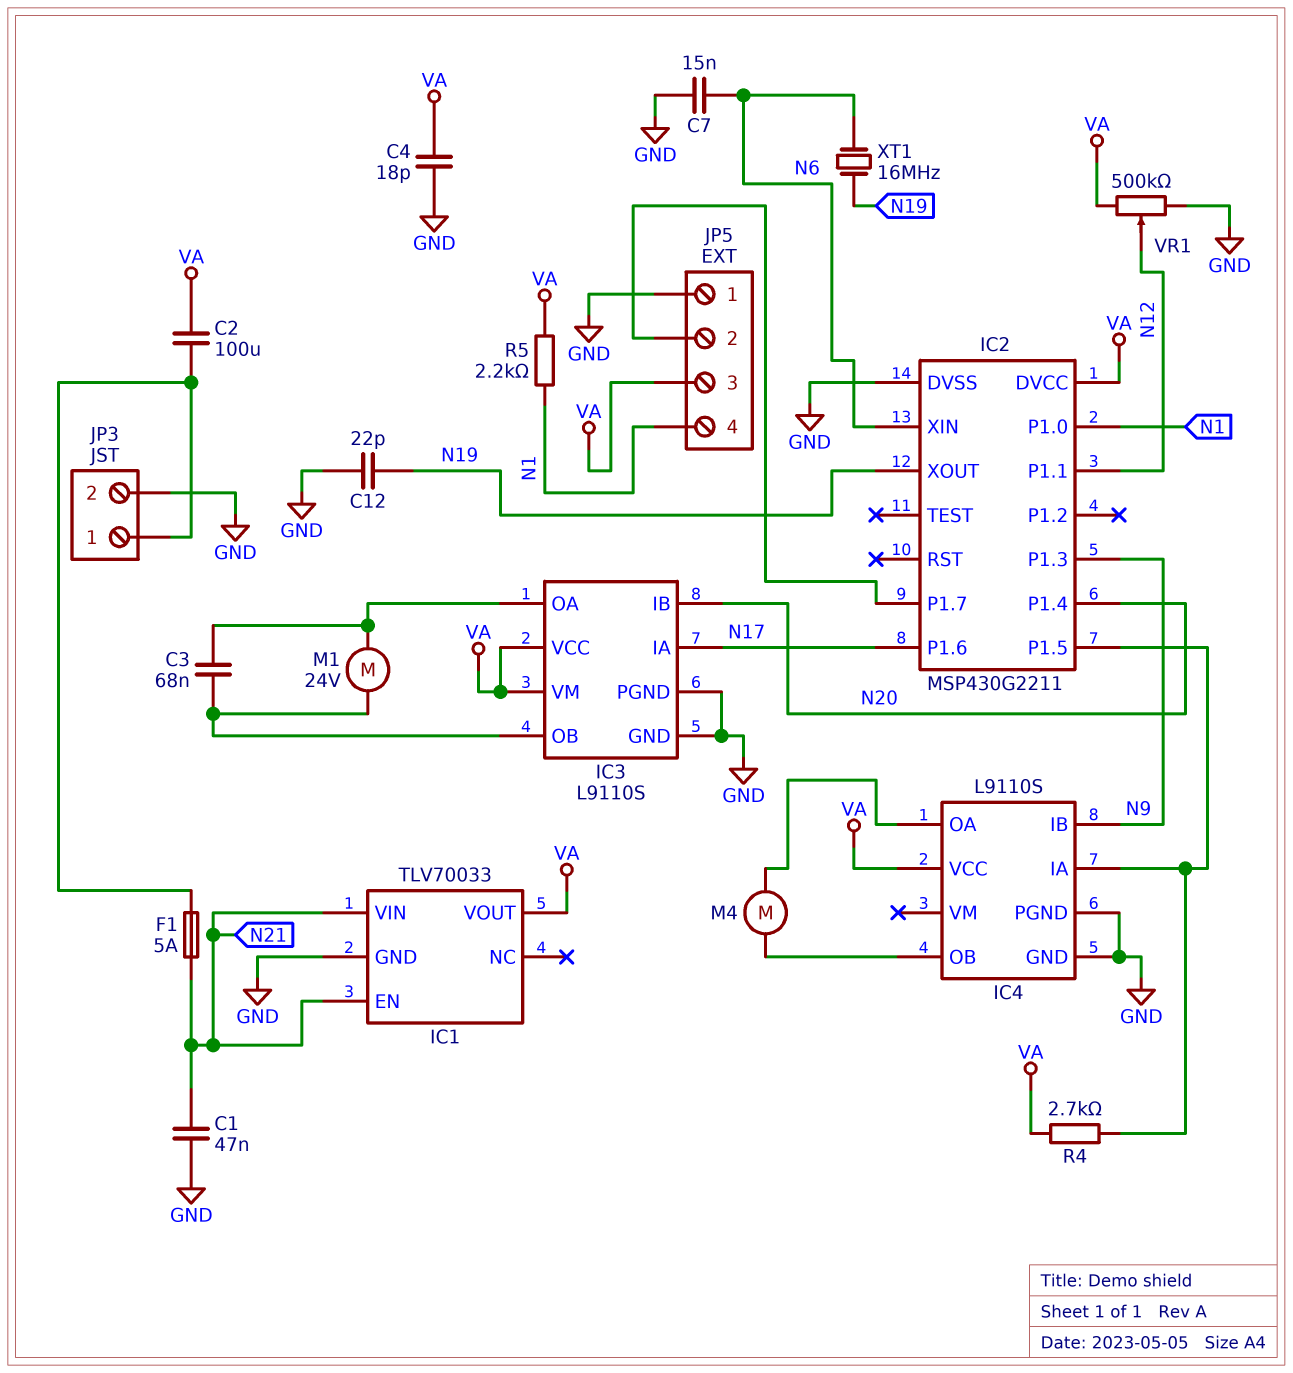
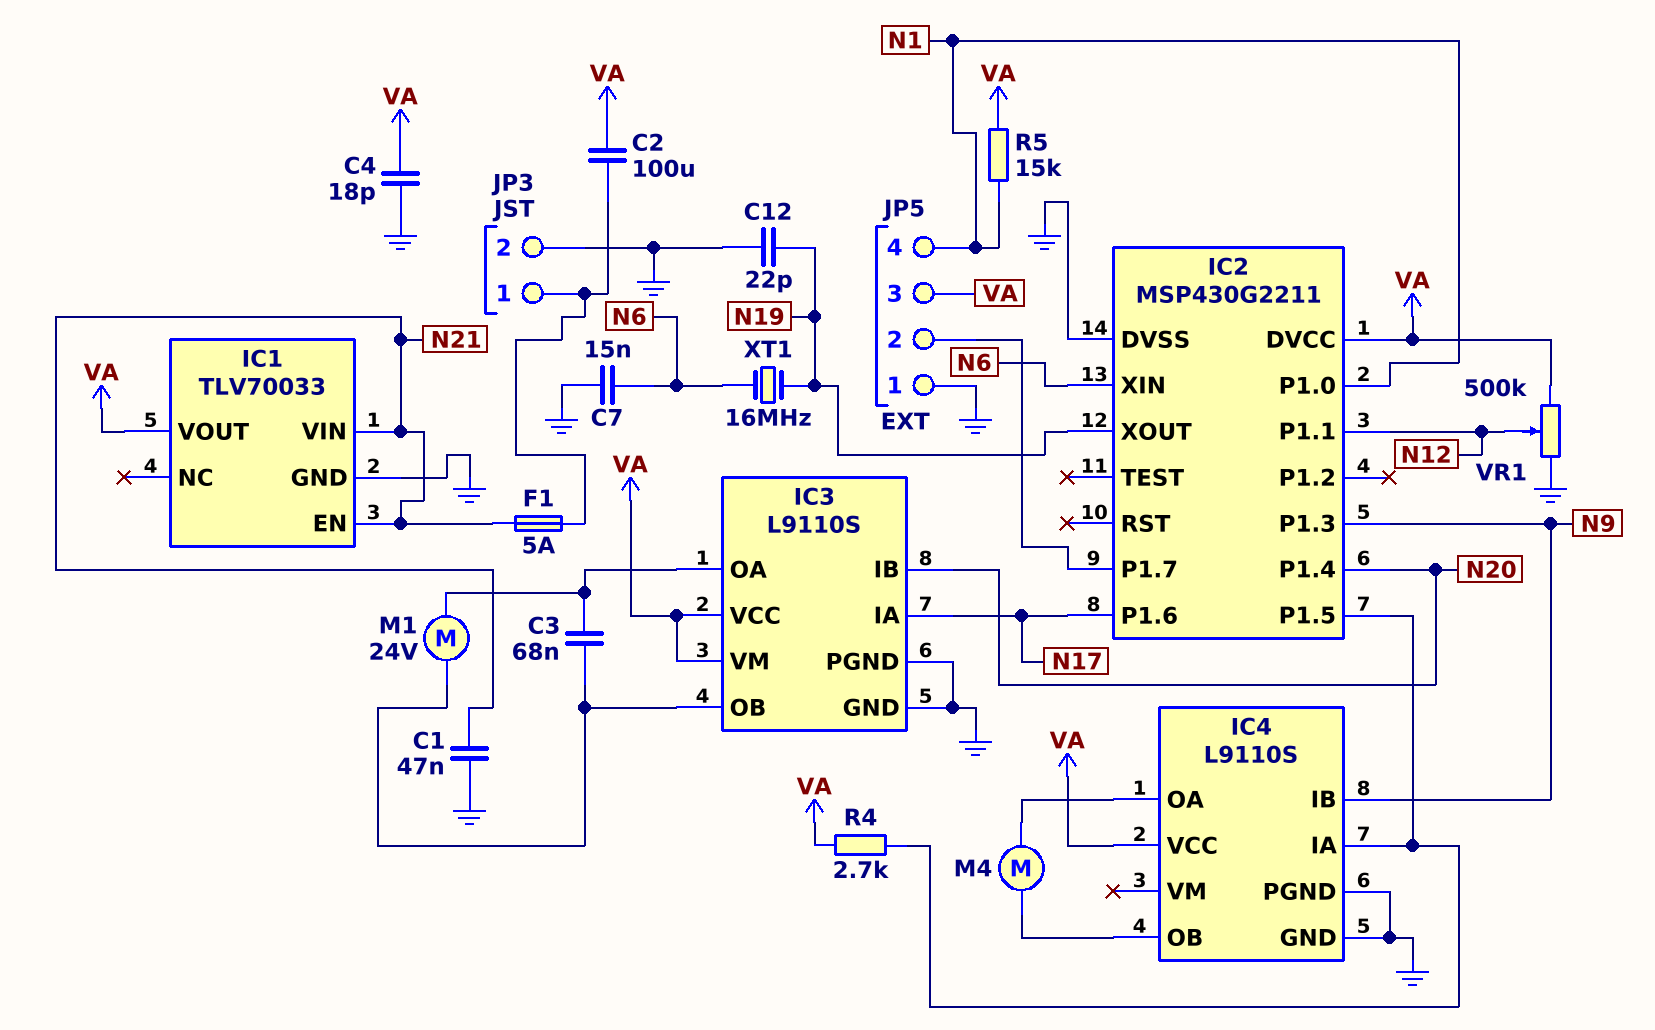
R5: 2.2k (N1, VA) -> 15k (N1, VA)

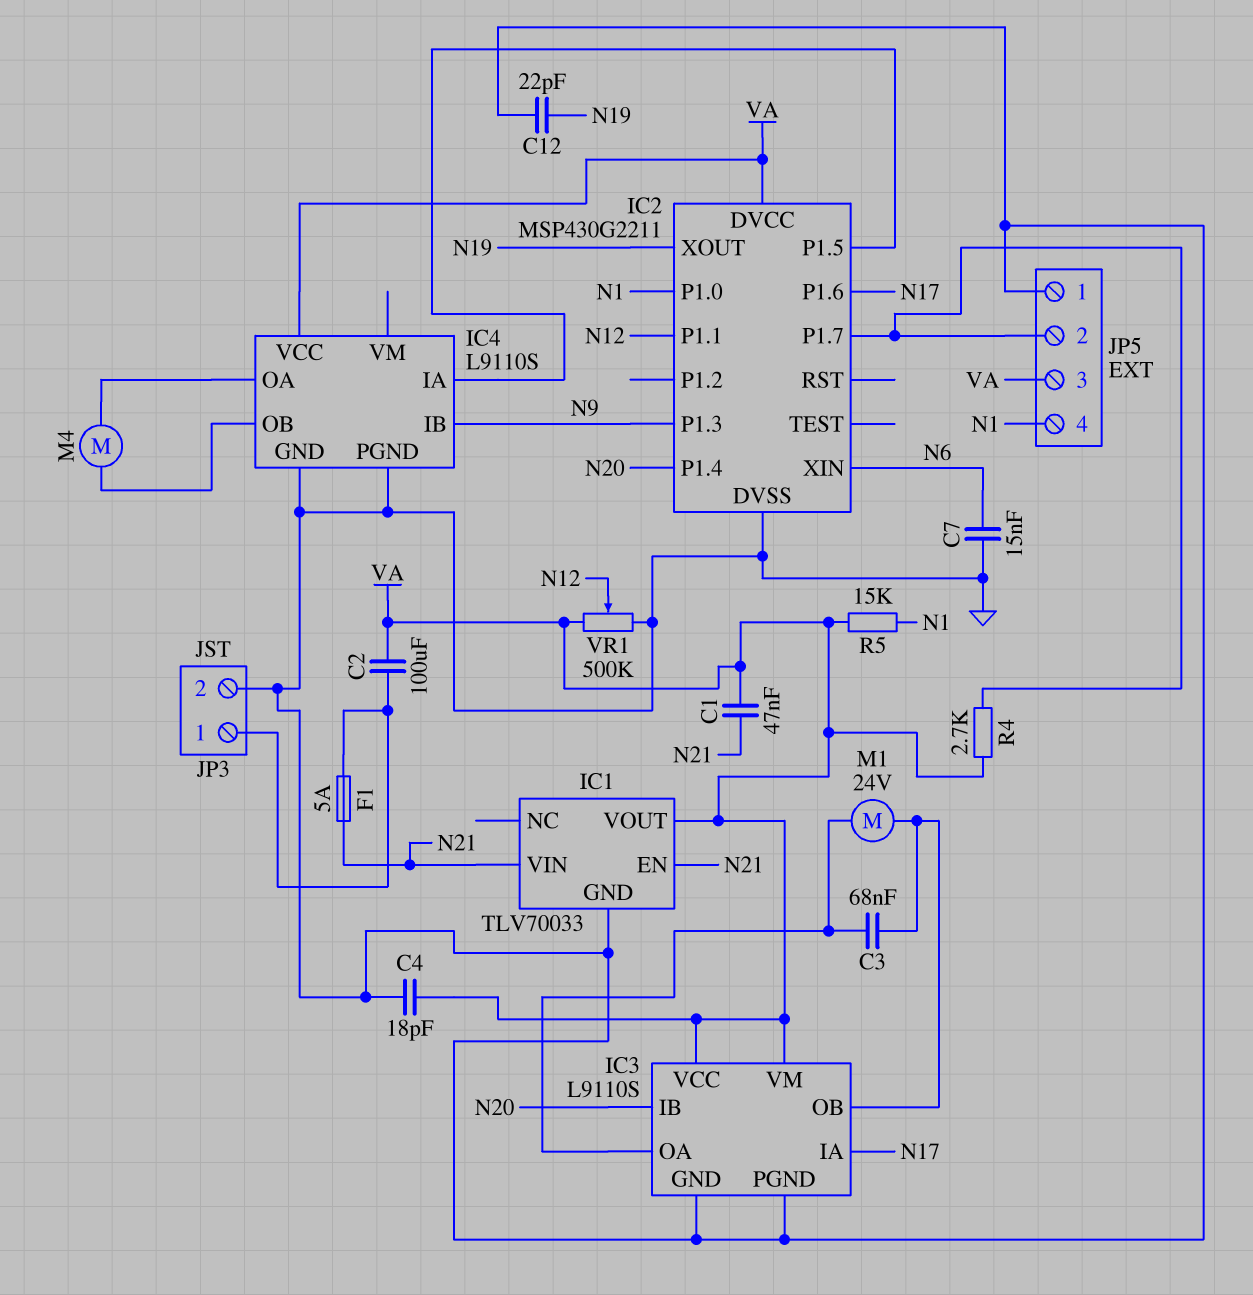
C1: 47nF (GND, N21) -> 47nF (N21, VA)
R4: 2.7k (IC2/P1.5, VA) -> 2.7k (IC2/P1.7, VA)
XT1: 16MHz (N6, N19) -> none

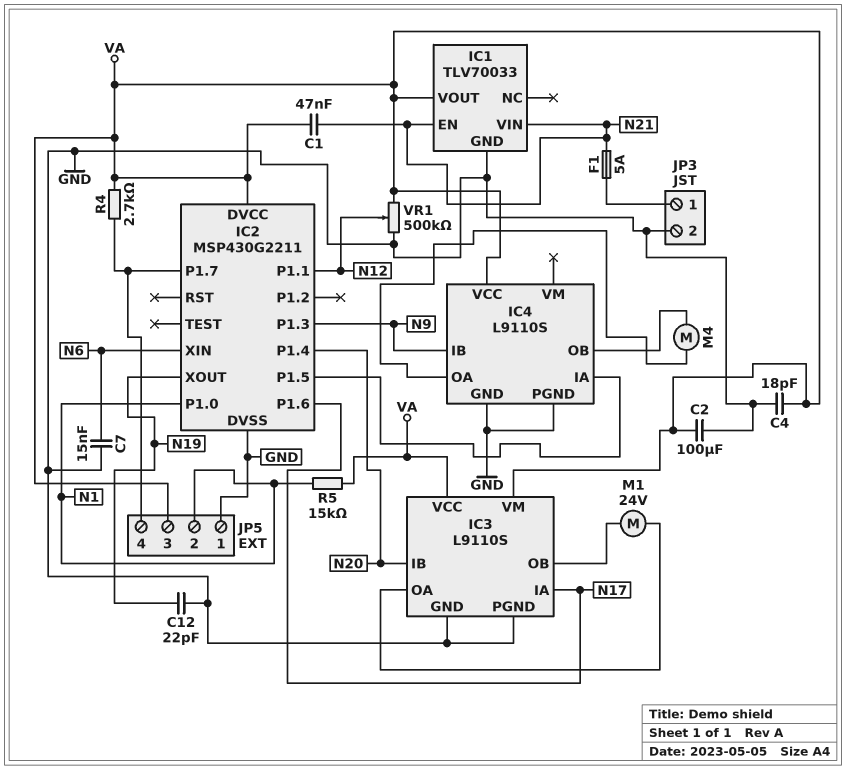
C2: 100uF (JP3/1, VA) -> 100uF (GND, VA)
C3: 68nF (IC3/OA, IC3/OB) -> none
JP5 pin 2: IC2/P1.7 -> N1
JP5 pin 4: N1 -> IC2/P1.7

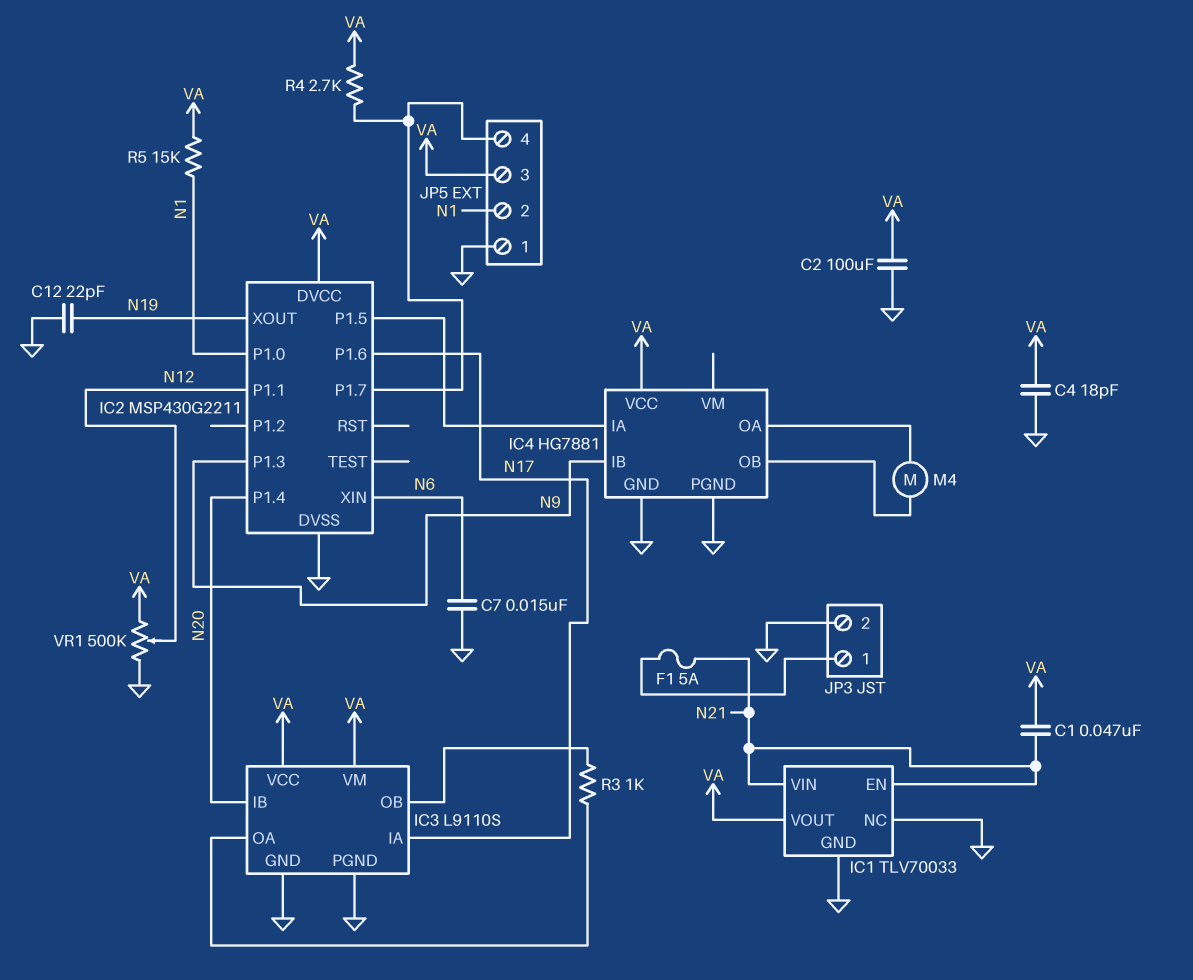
IC1 pin NC: none -> GND
IC4: L9110S -> HG7881
M1: motor 24V (IC3/OA, IC3/OB) -> none
R3: none -> 1k (IC3/OA, IC3/OB)

